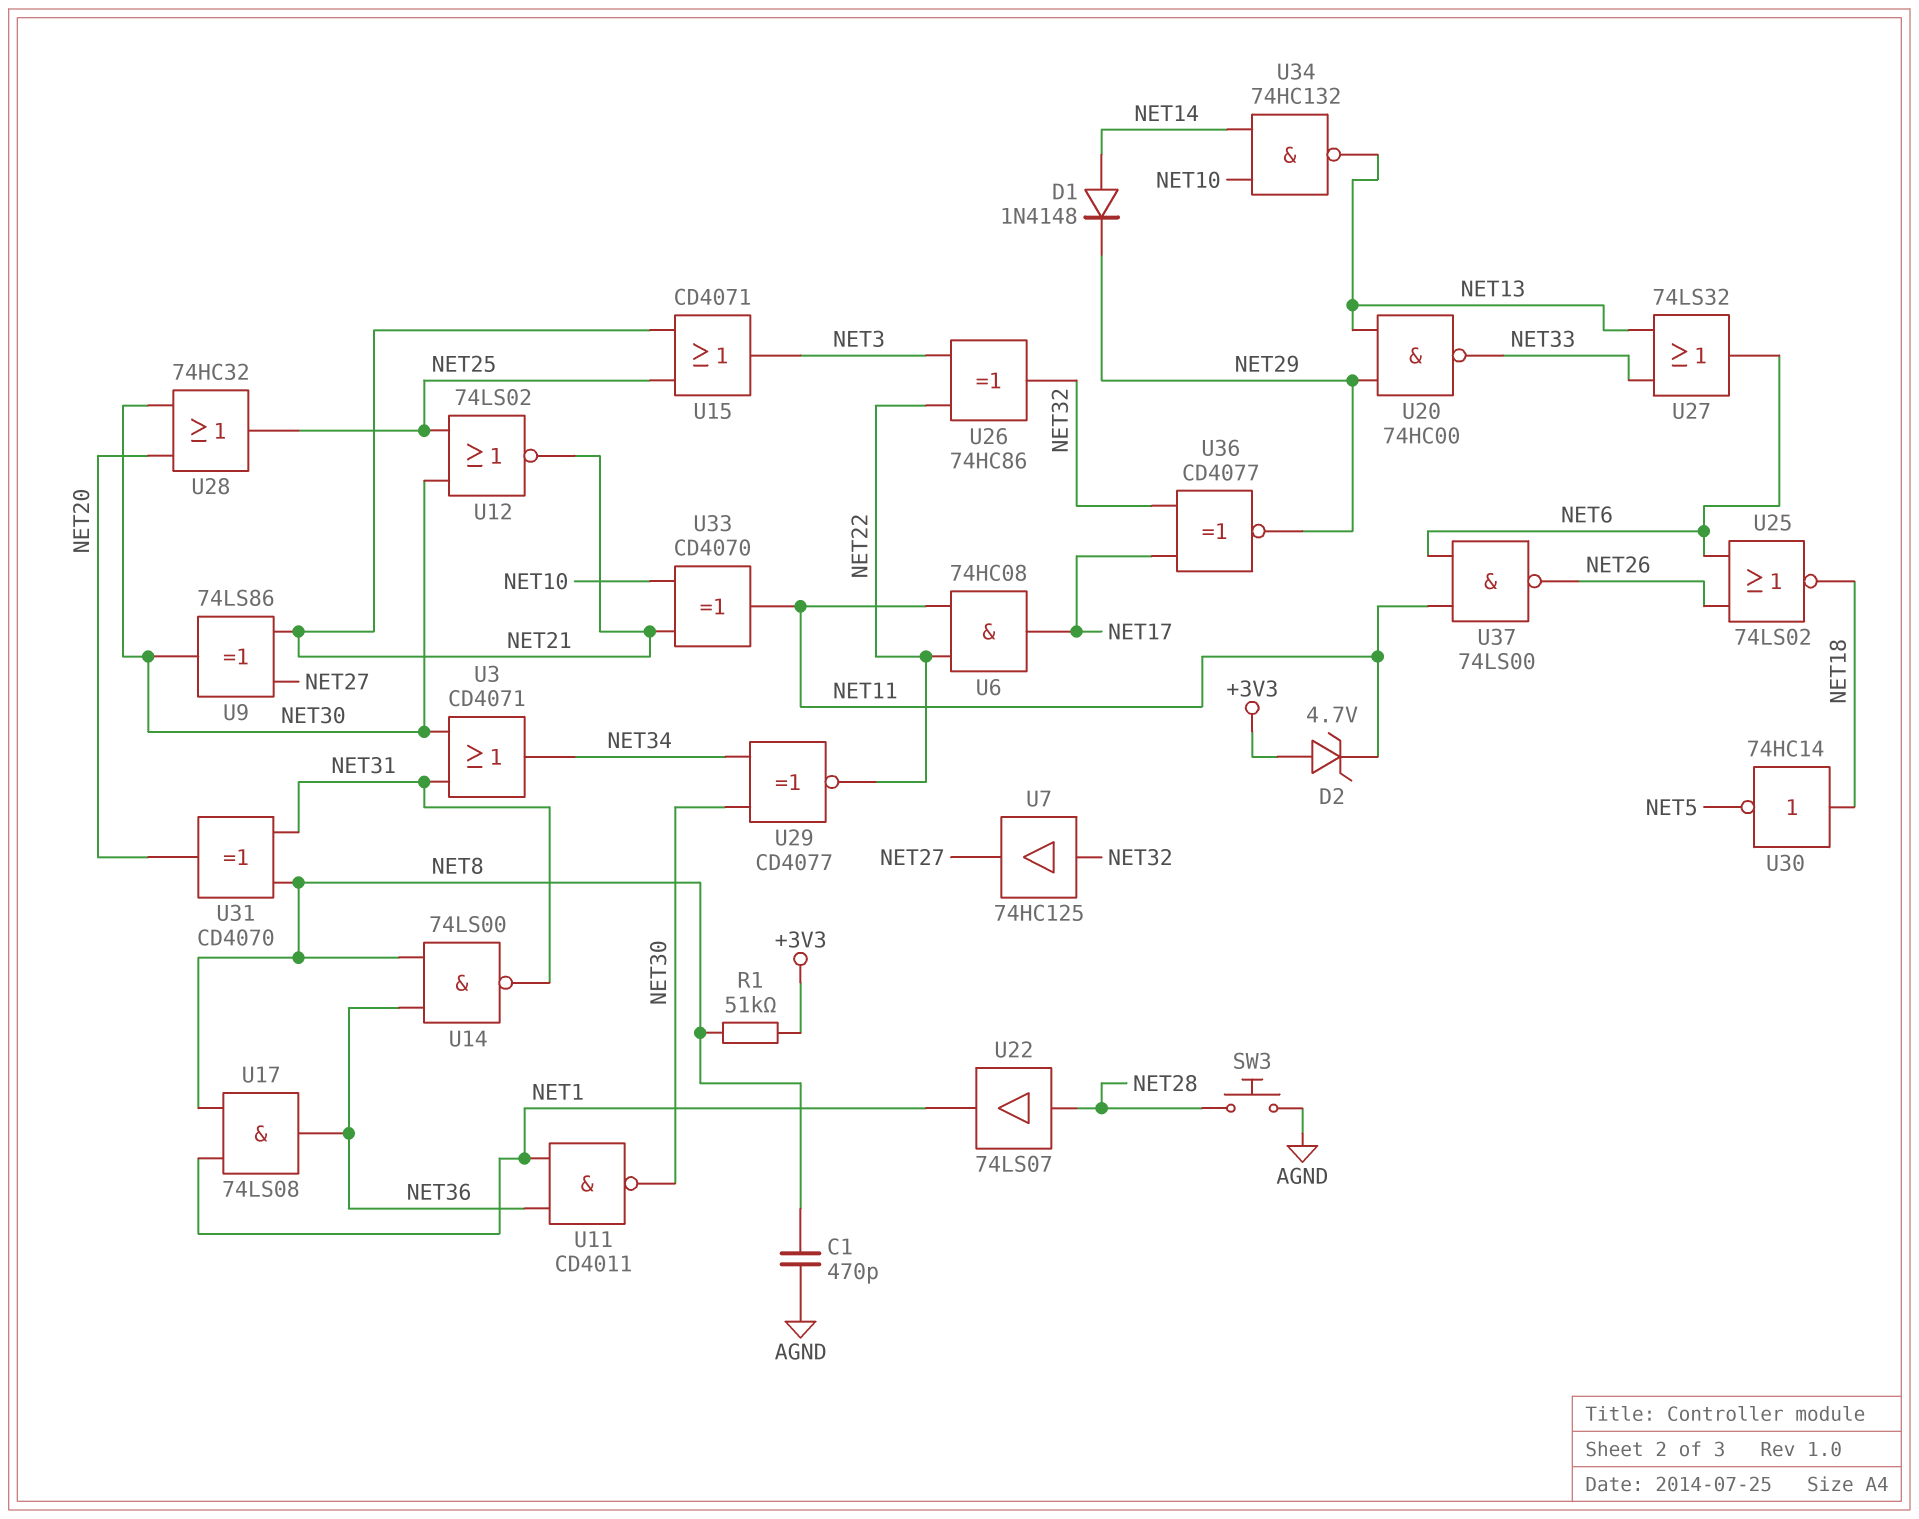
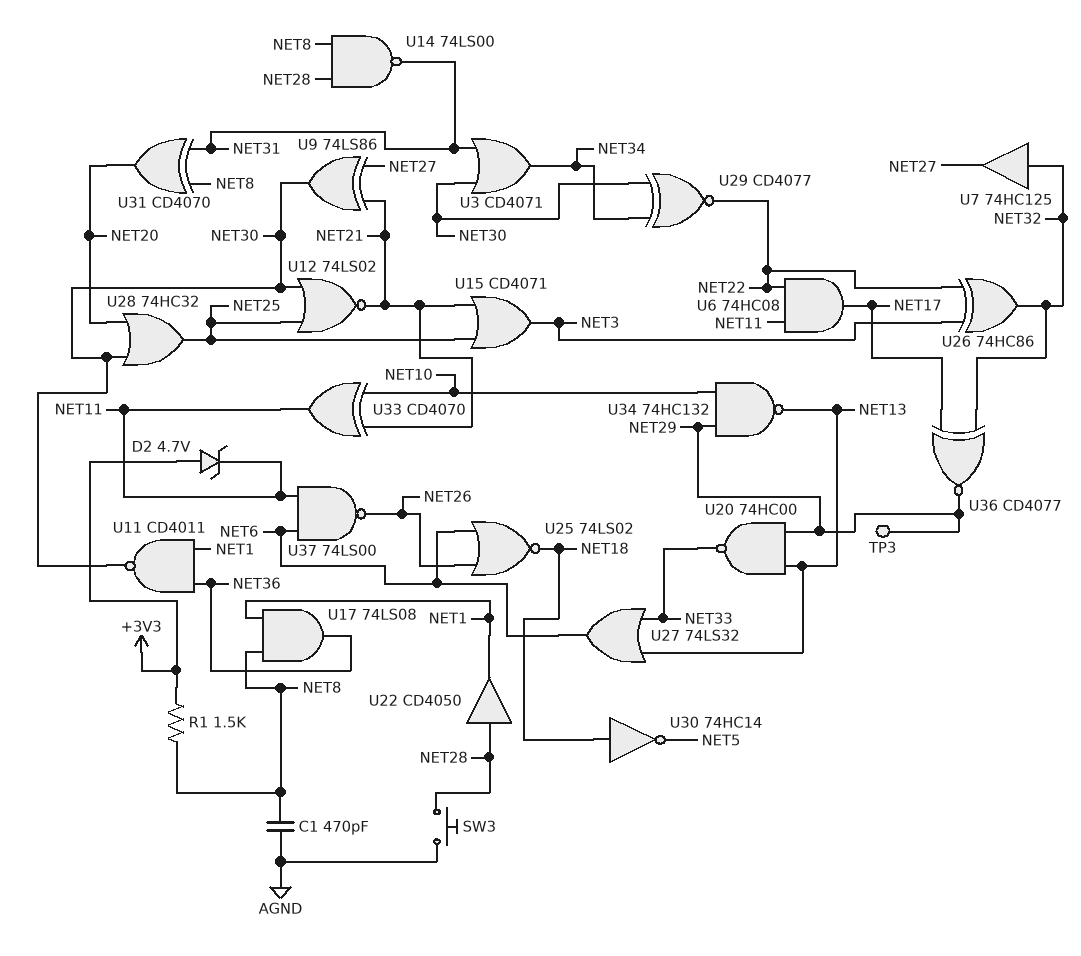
D1: diode 1N4148 (A NET14, K NET29) -> none
R1: 51k (+3V3, NET8) -> 1.5k (+3V3, NET8)
TP3: none -> test point (NET29)
U14: NAND 74LS00 (in NET8, in NET36, out NET31) -> NAND 74LS00 (in NET8, in NET28, out NET31)
U22: buffer 74LS07 (in NET28, out NET1) -> buffer CD4050 (in NET28, out NET1)
U34: NAND 74HC132 (in NET10, in NET14, out NET13) -> NAND 74HC132 (in NET10, in NET29, out NET13)

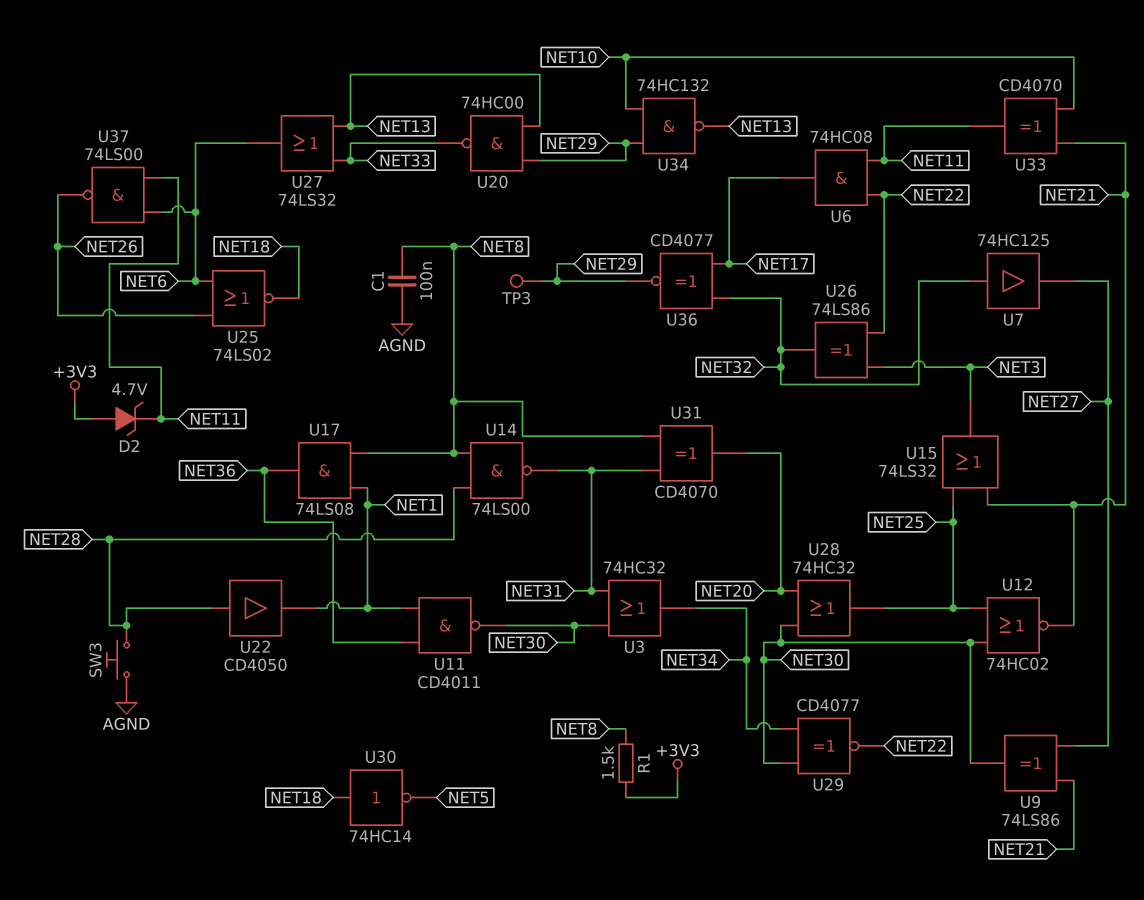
C1: 470pF (AGND, NET8) -> 100nF (AGND, NET8)
U3: OR CD4071 (in NET30, in NET31, out NET34) -> OR 74HC32 (in NET30, in NET31, out NET34)
U12: NOR 74LS02 (in NET25, in NET30, out NET21) -> NOR 74HC02 (in NET25, in NET30, out NET21)
U15: OR CD4071 (in NET21, in NET25, out NET3) -> OR 74LS32 (in NET21, in NET25, out NET3)
U26: XOR 74HC86 (in NET3, in NET22, out NET32) -> XOR 74LS86 (in NET3, in NET22, out NET32)

